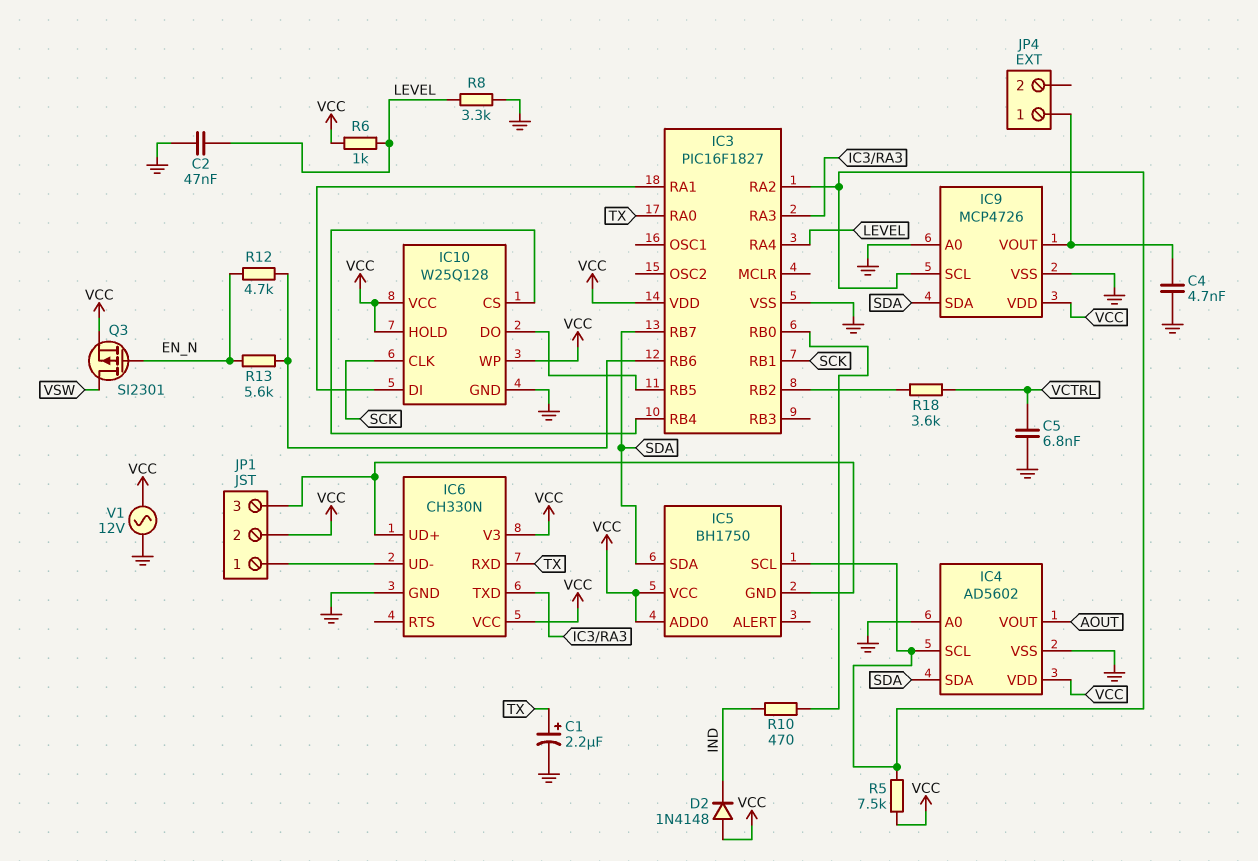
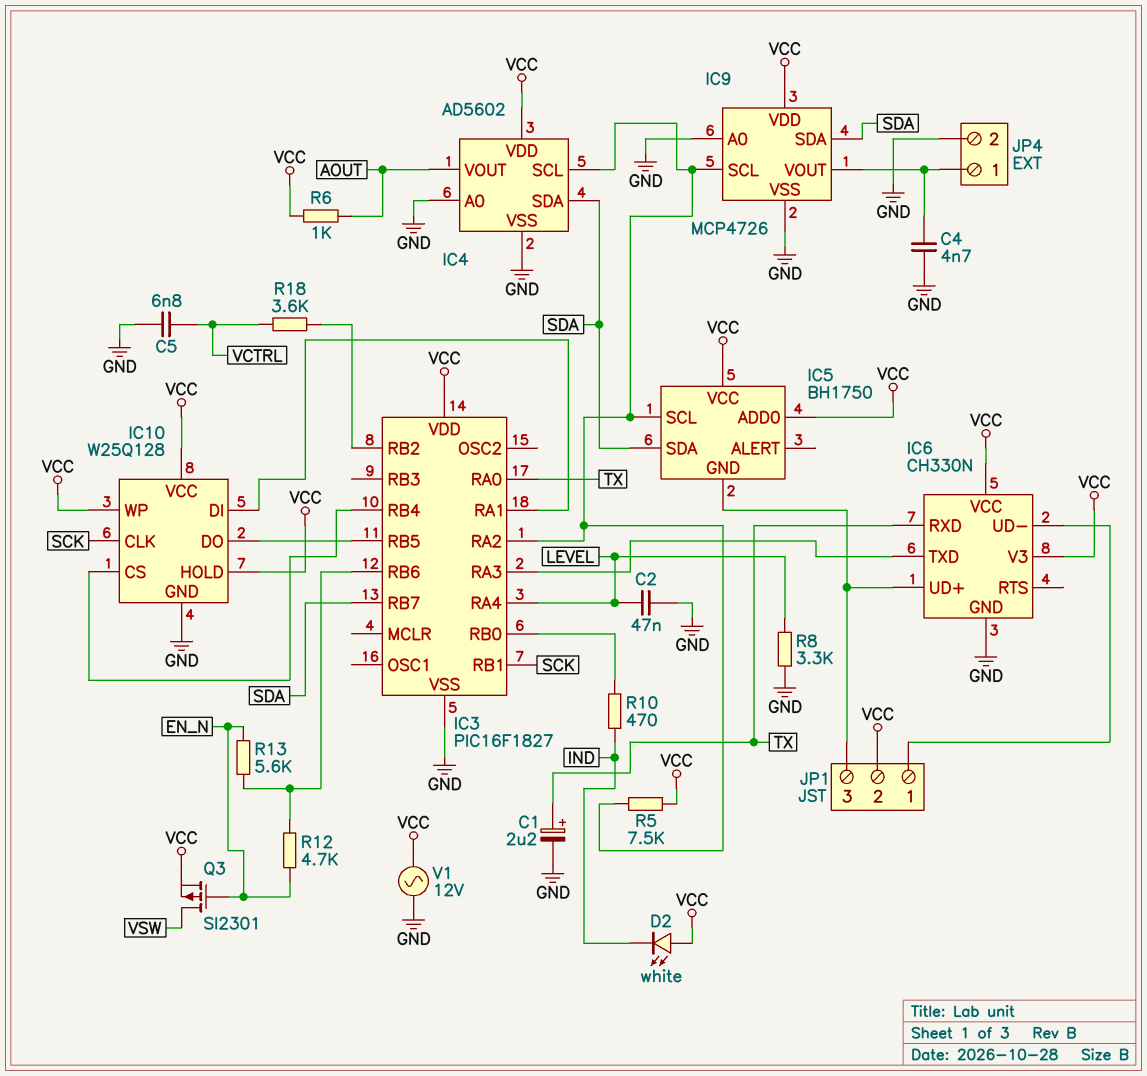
D2: diode 1N4148 (A VCC, K IND) -> LED white (A VCC, K IND)
JP4 pin 2: none -> GND
R6: 1k (LEVEL, VCC) -> 1k (AOUT, VCC)

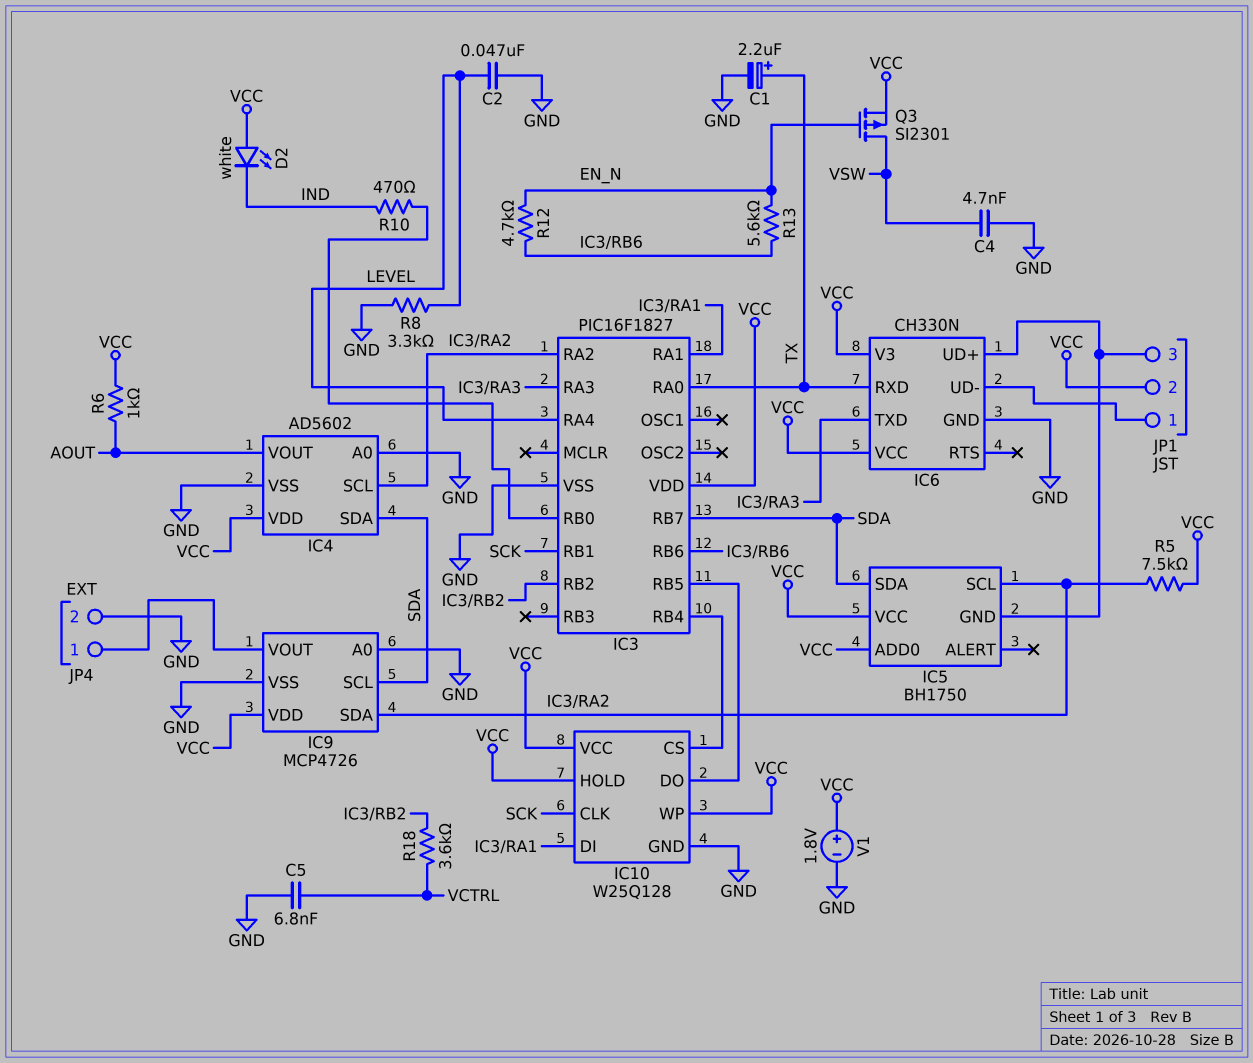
C4: 4.7nF (GND, IC9/VOUT) -> 4.7nF (GND, VSW)
IC9 pin SCL: IC3/RA2 -> SDA
IC9 pin SDA: SDA -> IC3/RA2
V1: AC 12V (GND, VCC) -> 1.8V (plus VCC, minus GND)

